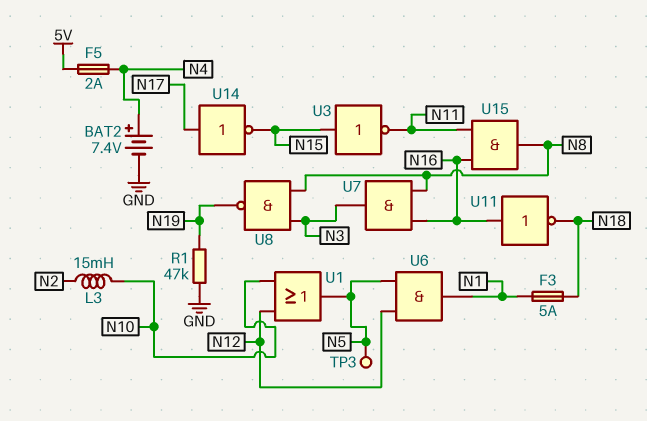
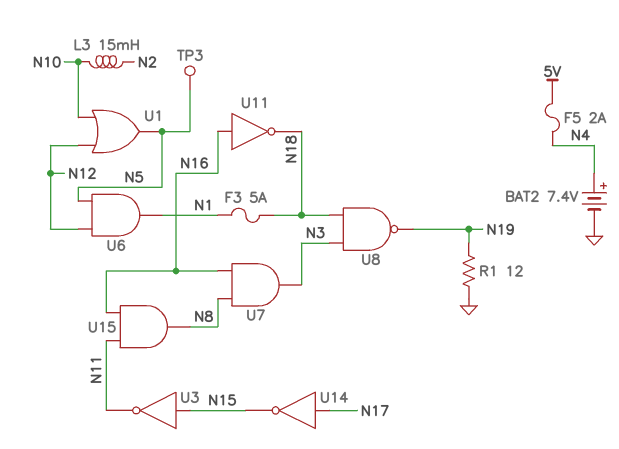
R1: 47k (GND, N19) -> 12 (GND, N19)
U8: NAND (in N3, in N8, out N19) -> NAND (in N3, in N18, out N19)

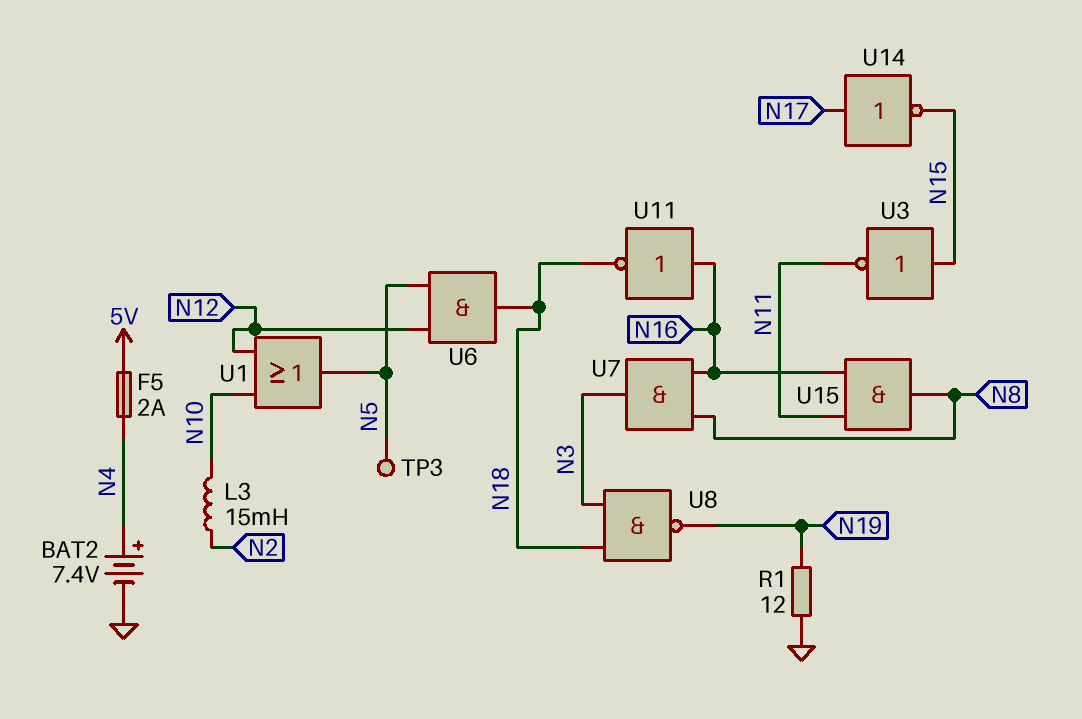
F3: 5A (N1, N18) -> none
U6: AND (in N5, in N12, out N1) -> AND (in N5, in N12, out N18)

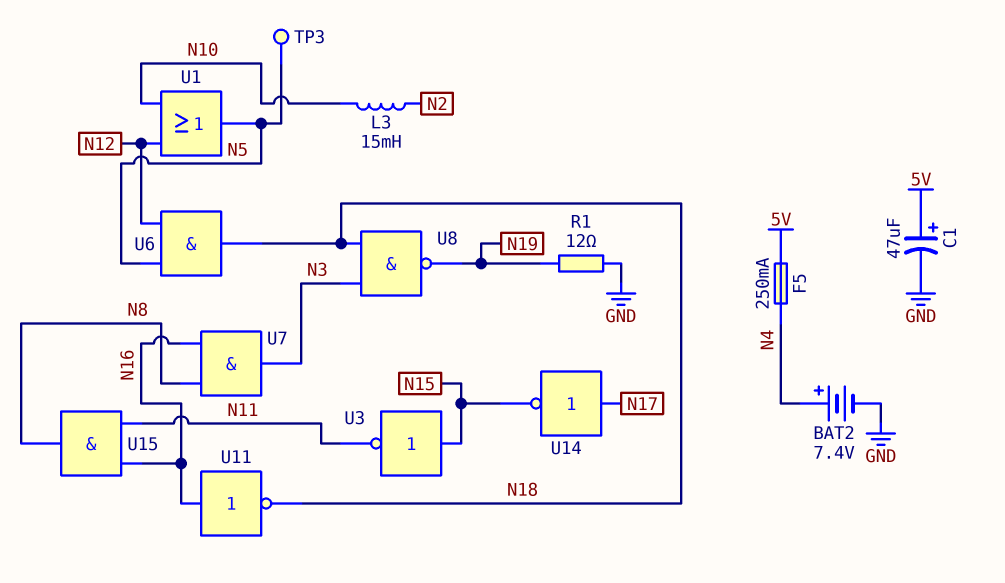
C1: none -> 47uF (plus 5V, minus GND)
F5: 2A (5V, N4) -> 250mA (5V, N4)

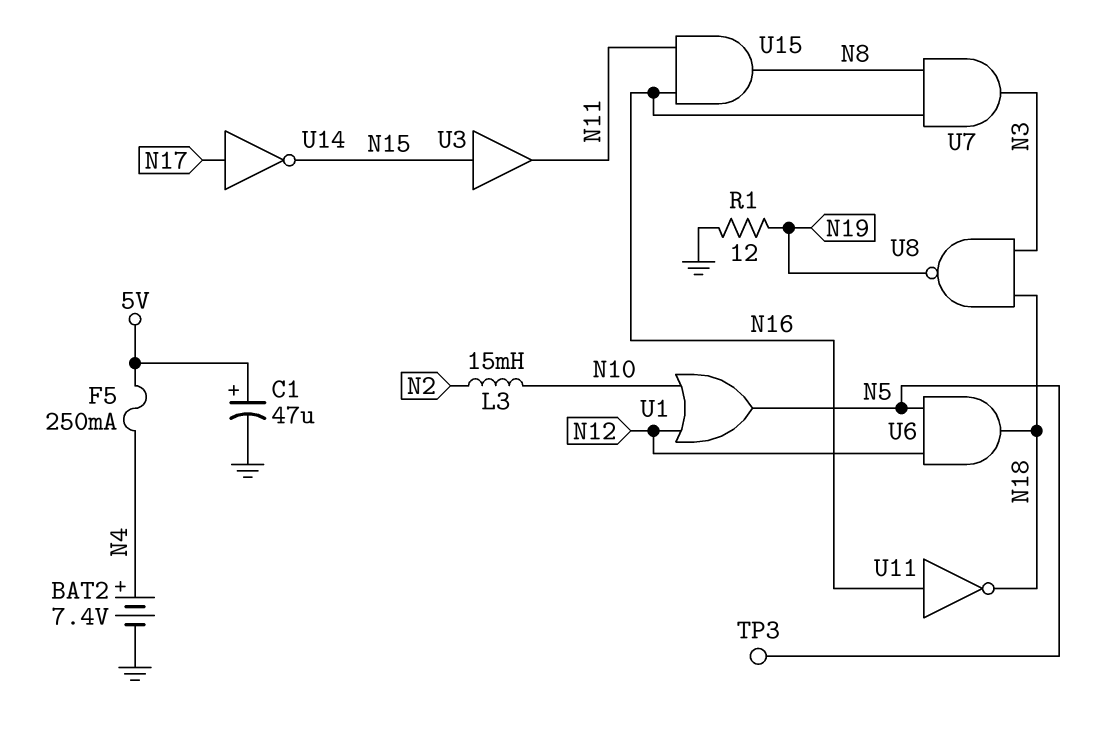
U3: NOT (in N15, out N11) -> buffer (in N15, out N11)

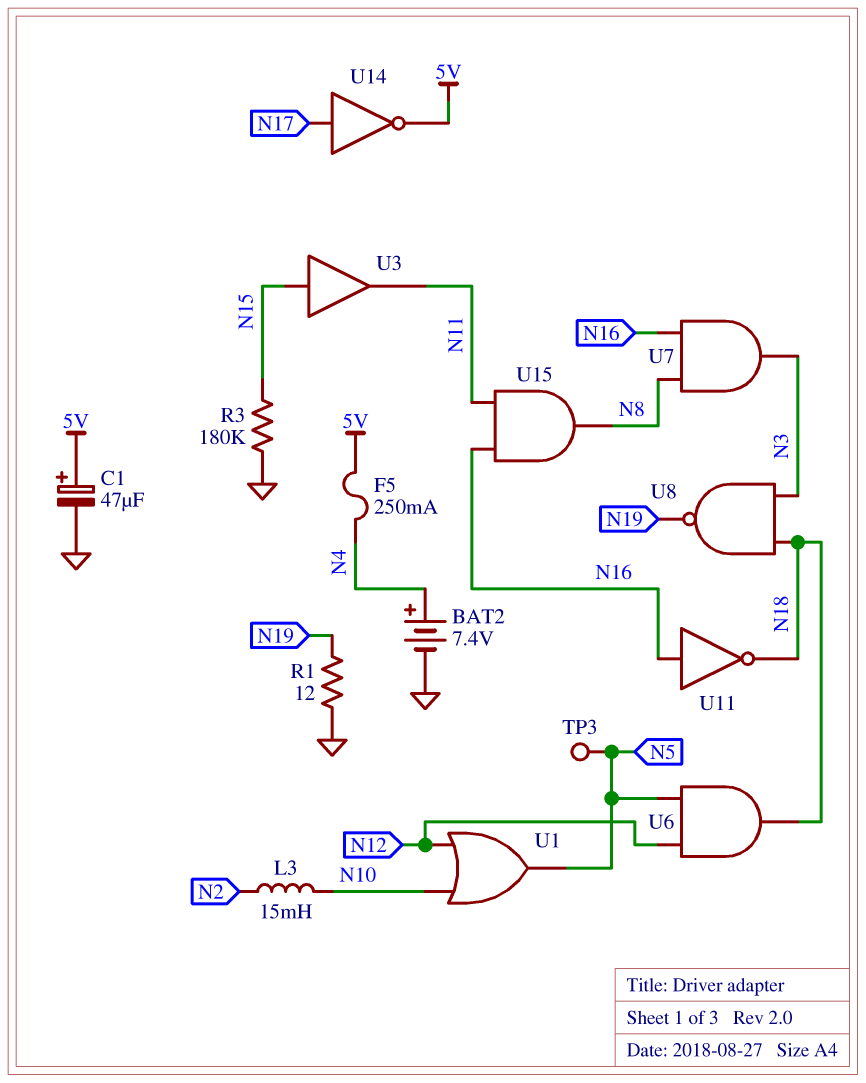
R3: none -> 180k (GND, N15)
U14: NOT (in N17, out N15) -> NOT (in N17, out 5V)

